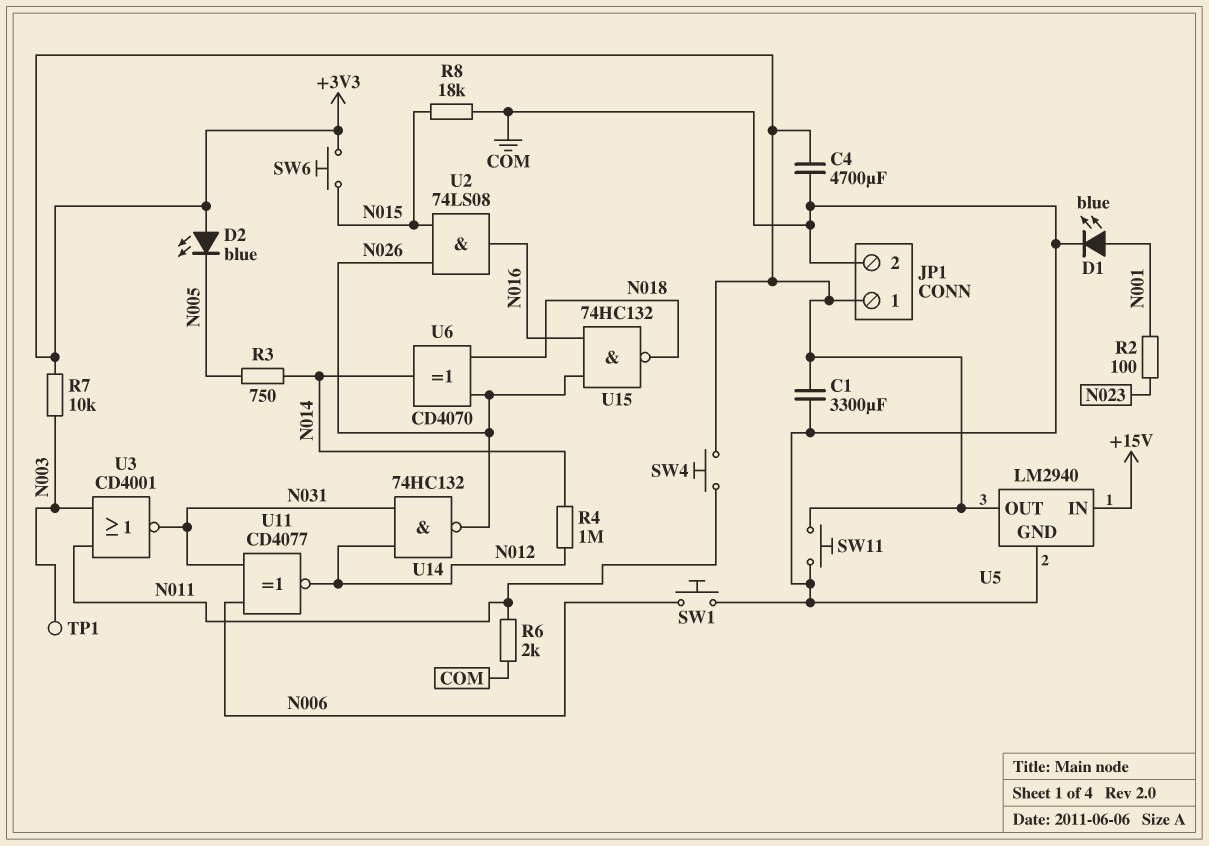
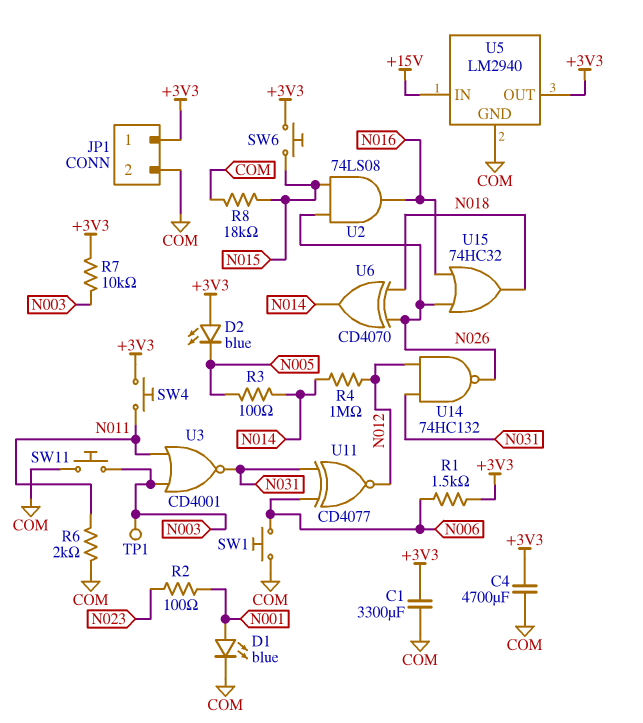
R1: none -> 1.5k (+3V3, N006)
R3: 750 (N005, N014) -> 100 (N005, N014)
SW11: button (+3V3, COM) -> button (COM, N003)
U15: NAND 74HC132 (in N016, in N026, out N018) -> OR 74HC32 (in N016, in N026, out N018)

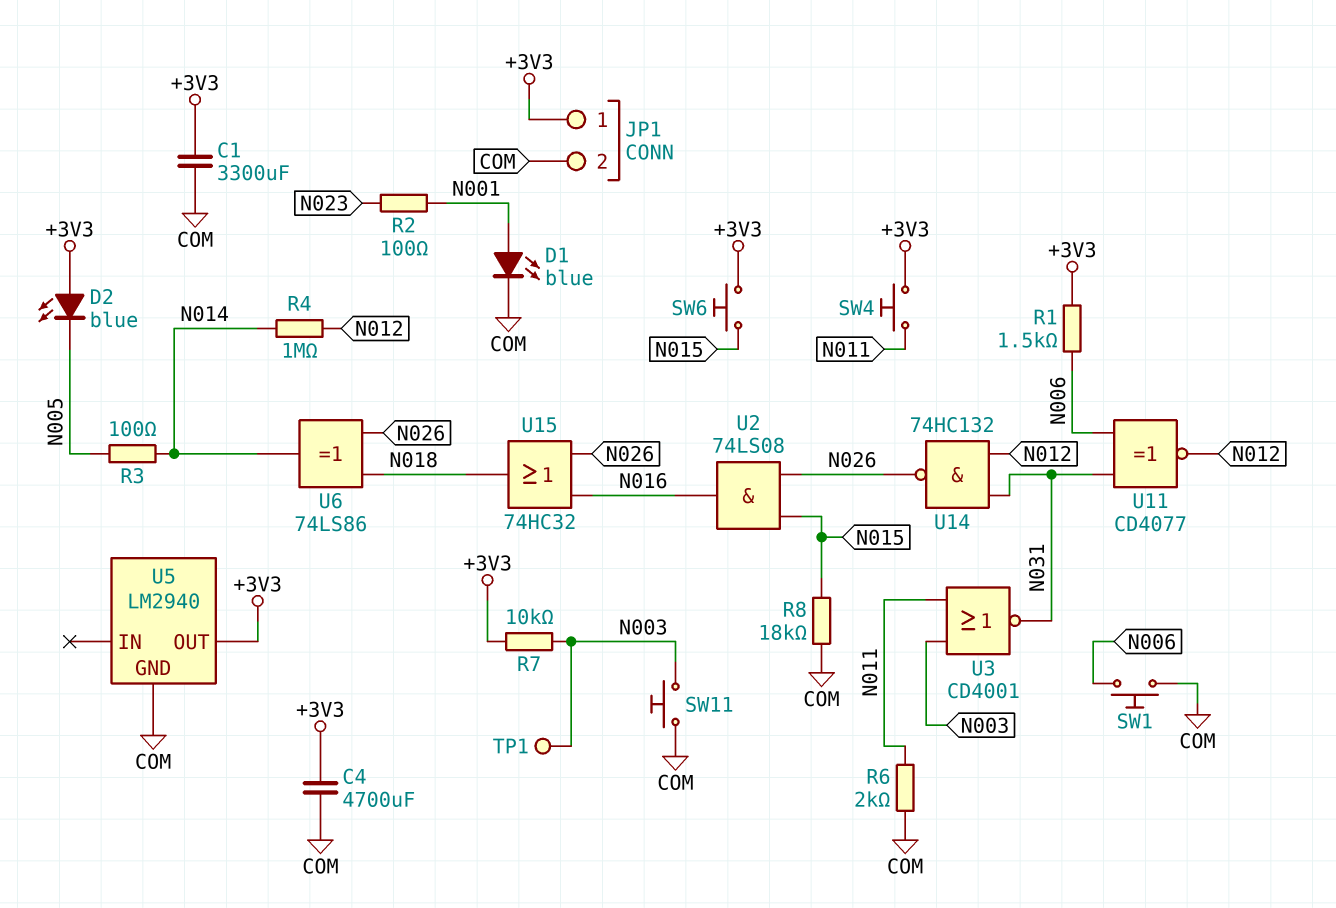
U5 pin IN: +15V -> none
U6: XOR CD4070 (in N018, in N026, out N014) -> XOR 74LS86 (in N018, in N026, out N014)

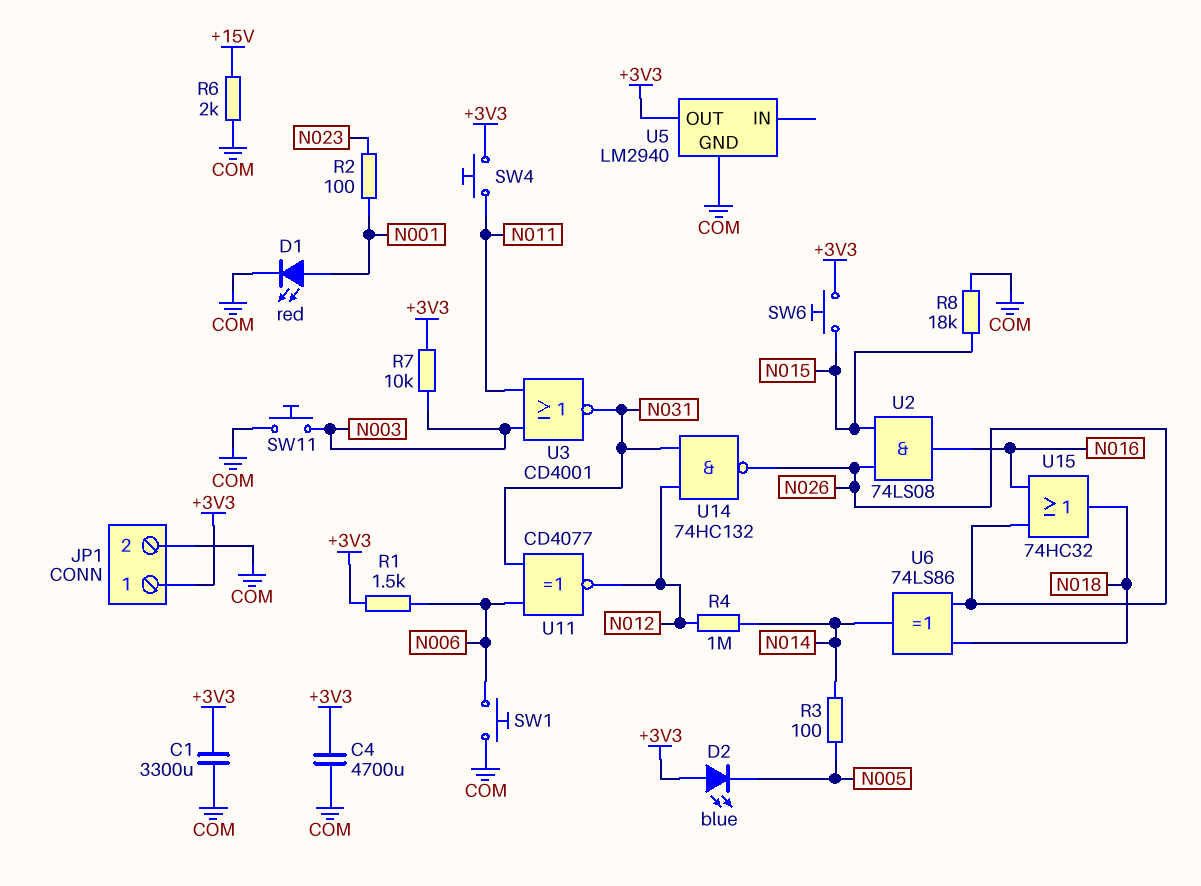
D1: LED blue (A N001, K COM) -> LED red (A N001, K COM)
R6: 2k (COM, N011) -> 2k (+15V, COM)
TP1: test point (N003) -> none

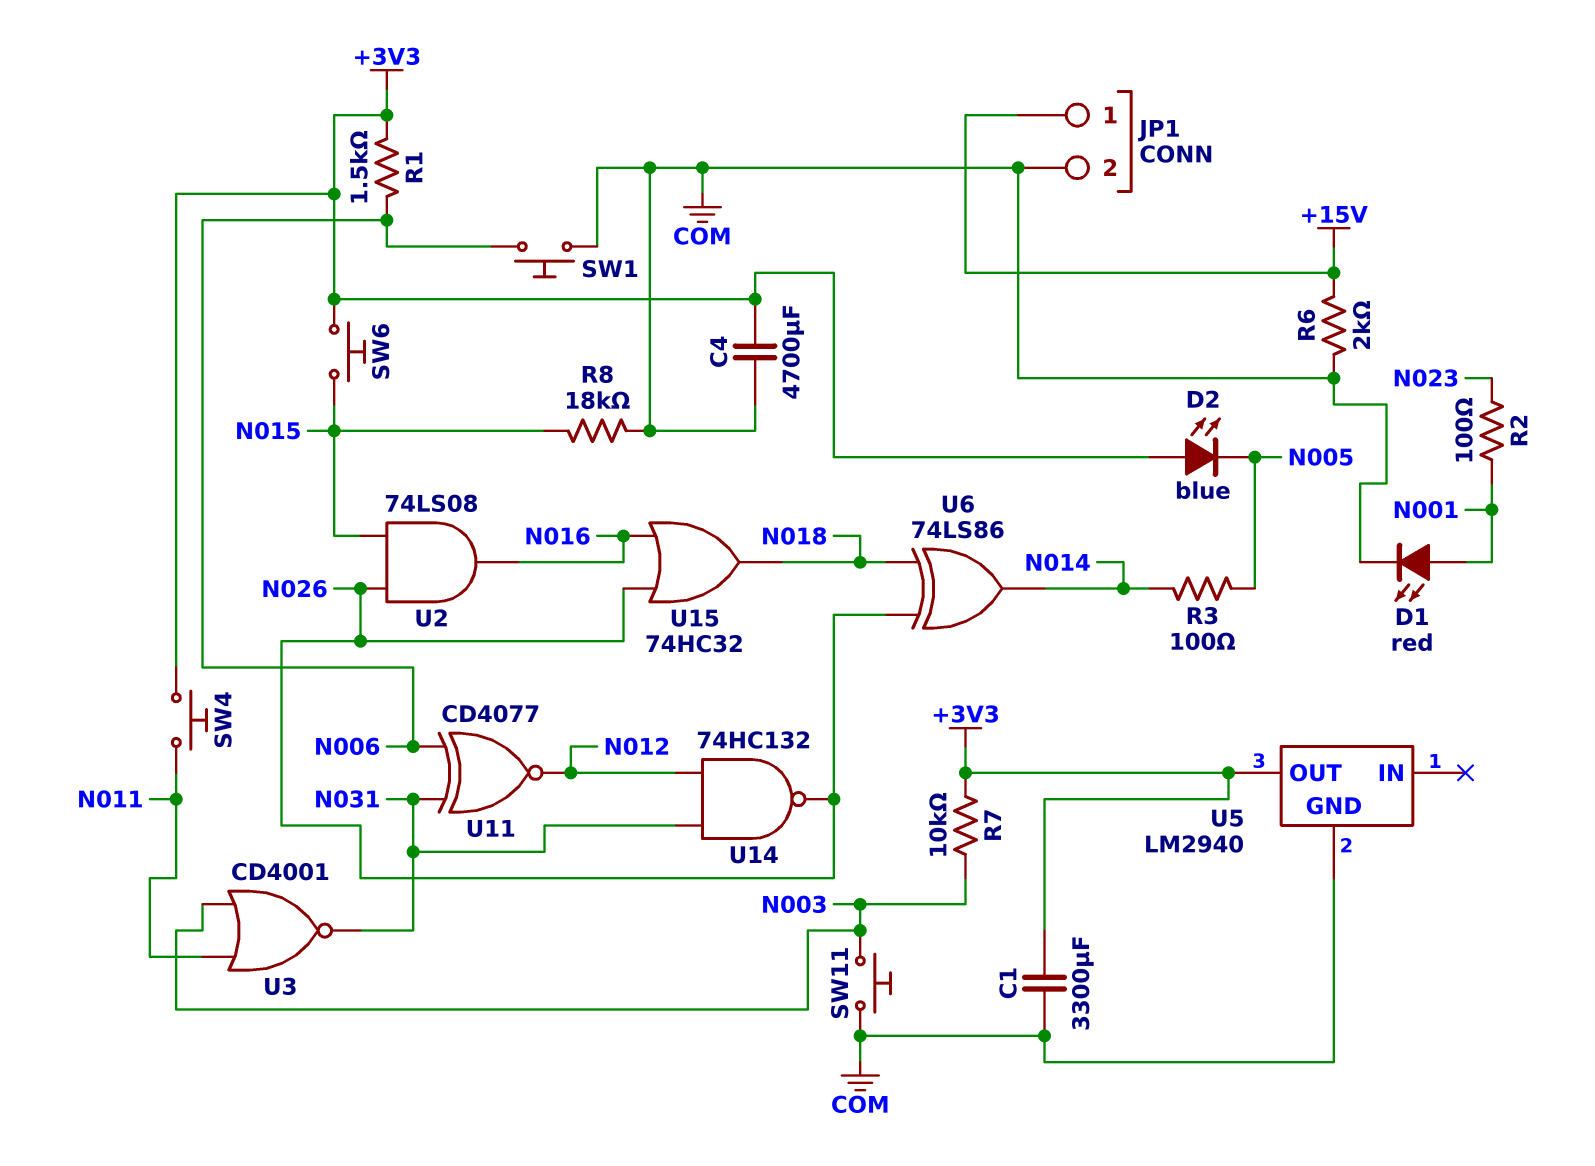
JP1 pin 1: +3V3 -> +15V
R4: 1M (N012, N014) -> none

